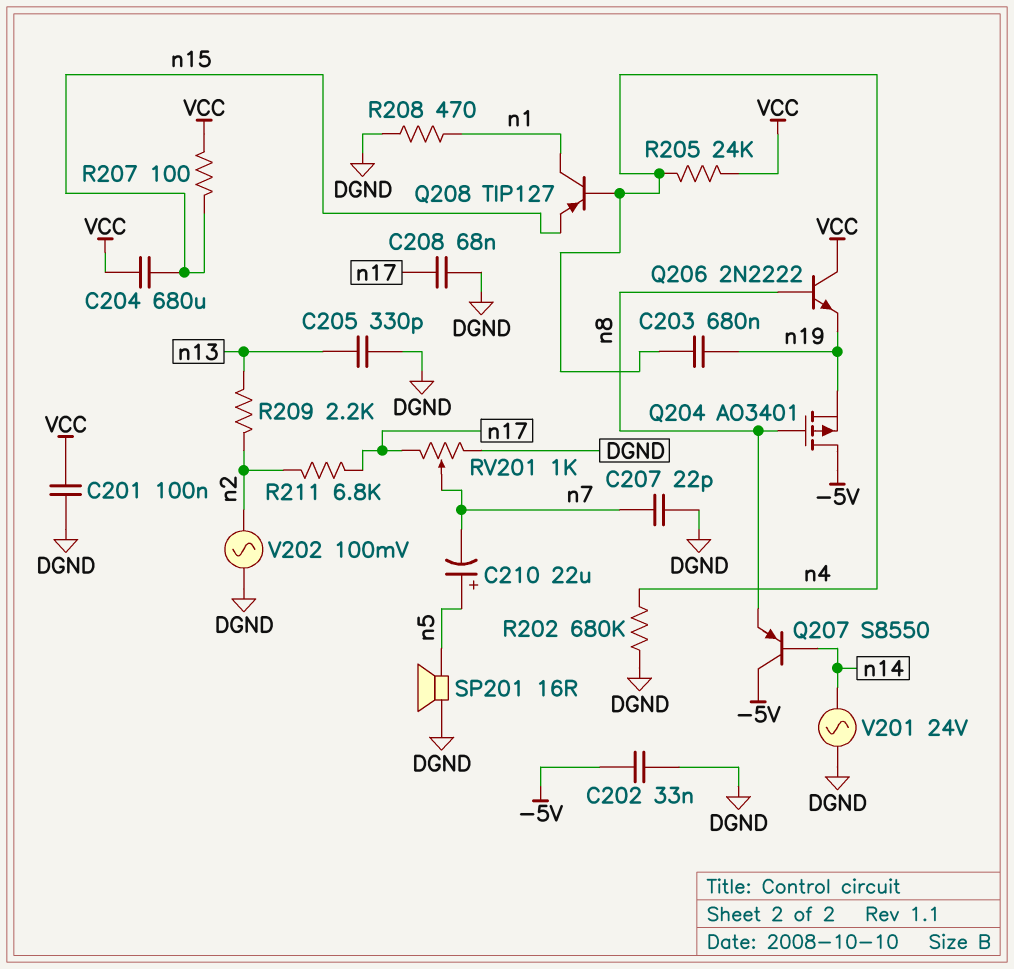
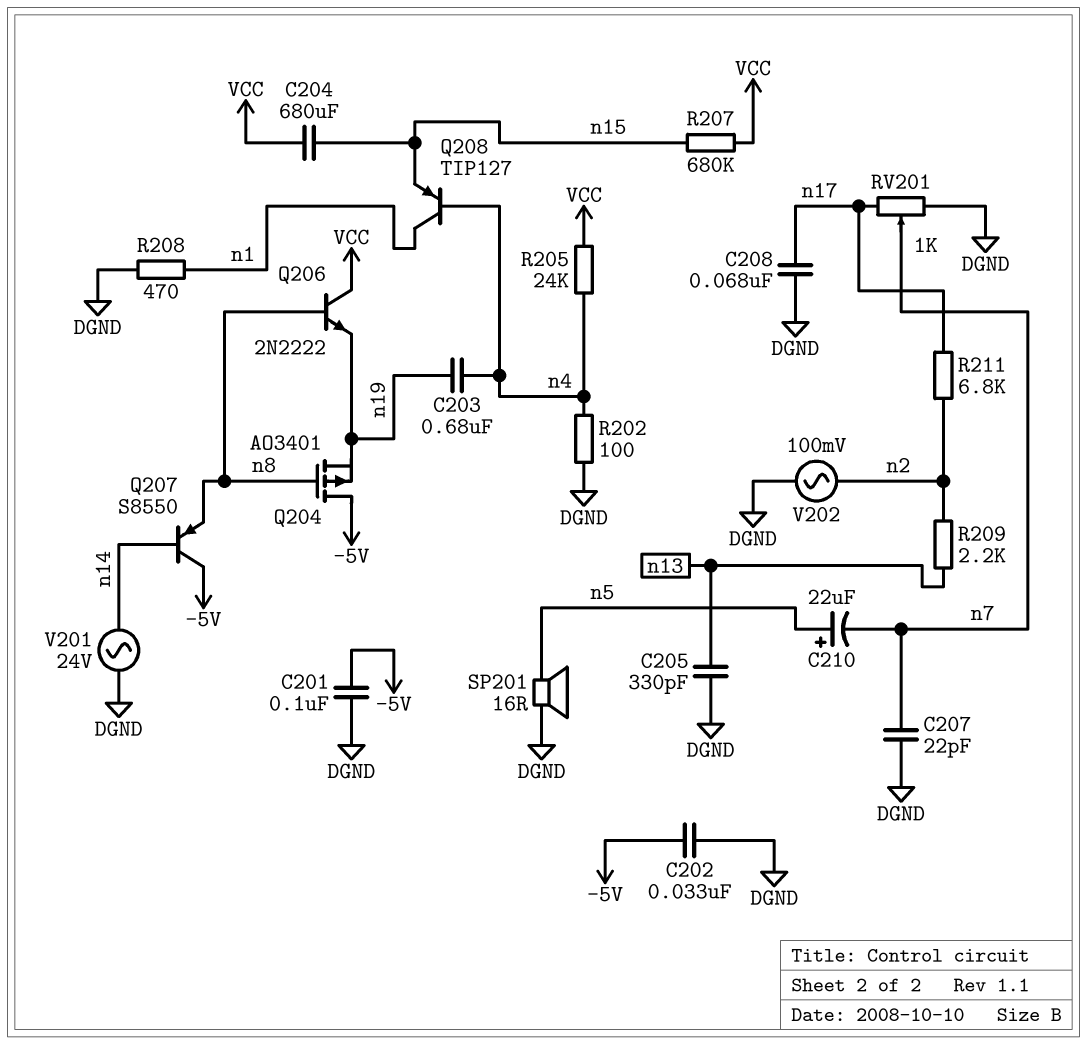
C201: 100nF (DGND, VCC) -> 100nF (-5V, DGND)
R202: 680k (DGND, n4) -> 100 (DGND, n4)
R207: 100 (VCC, n15) -> 680k (VCC, n15)

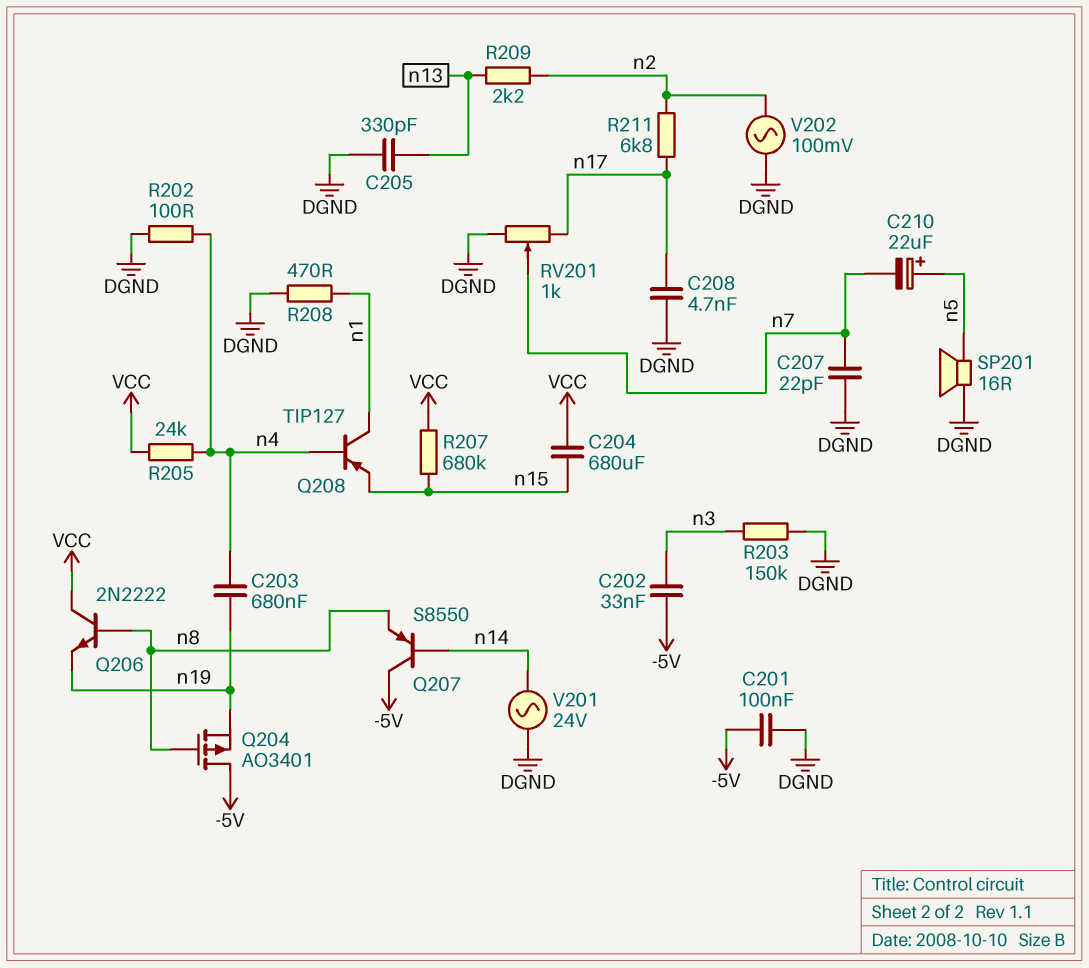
C202: 33nF (-5V, DGND) -> 33nF (-5V, n3)
C208: 68nF (DGND, n17) -> 4.7nF (DGND, n17)
R203: none -> 150k (DGND, n3)

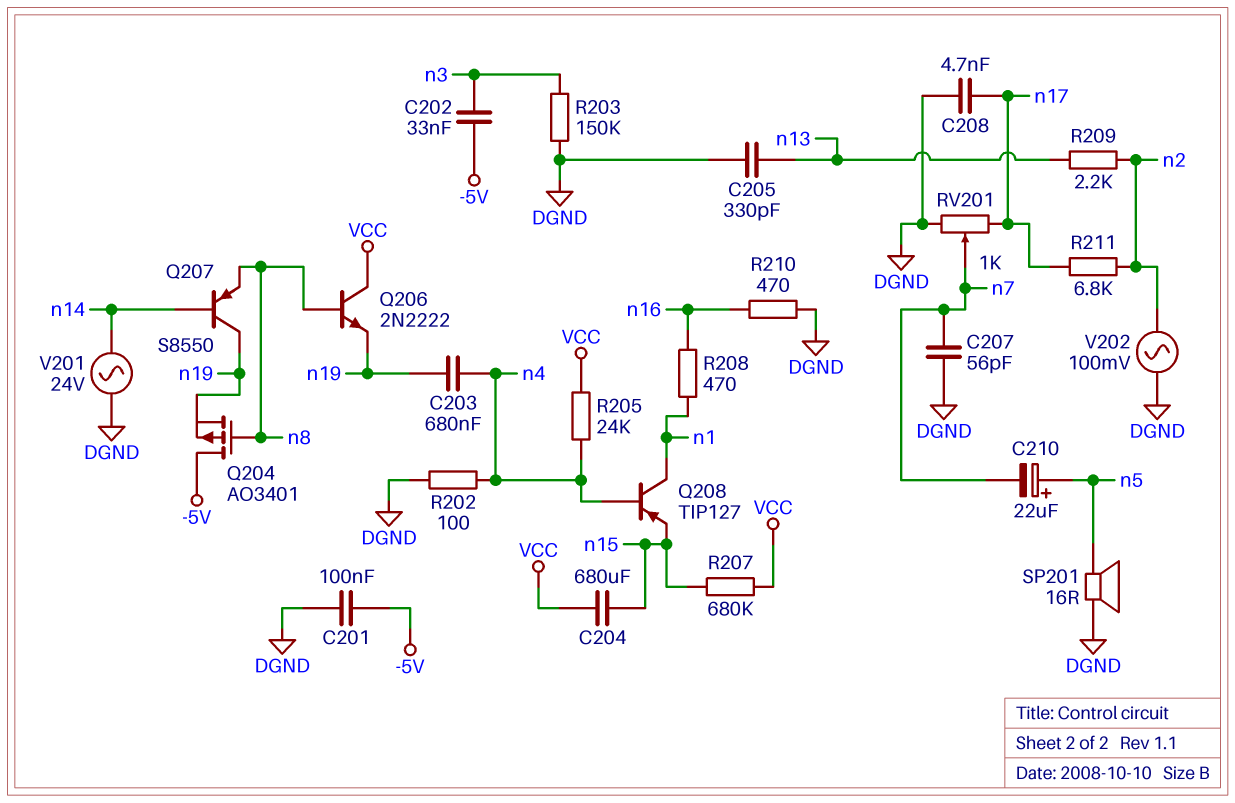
C207: 22pF (DGND, n7) -> 56pF (DGND, n7)
Q207: PNP S8550 (B n14, C -5V, E n8) -> PNP S8550 (B n14, C n19, E n8)
R208: 470 (DGND, n1) -> 470 (n1, n16)
R210: none -> 470 (DGND, n16)

